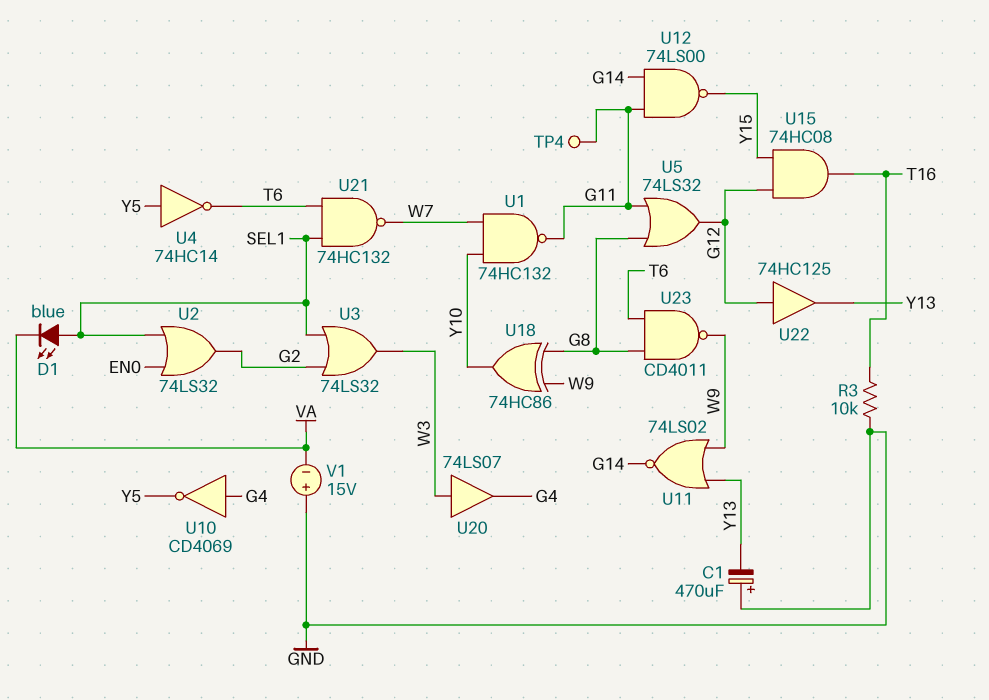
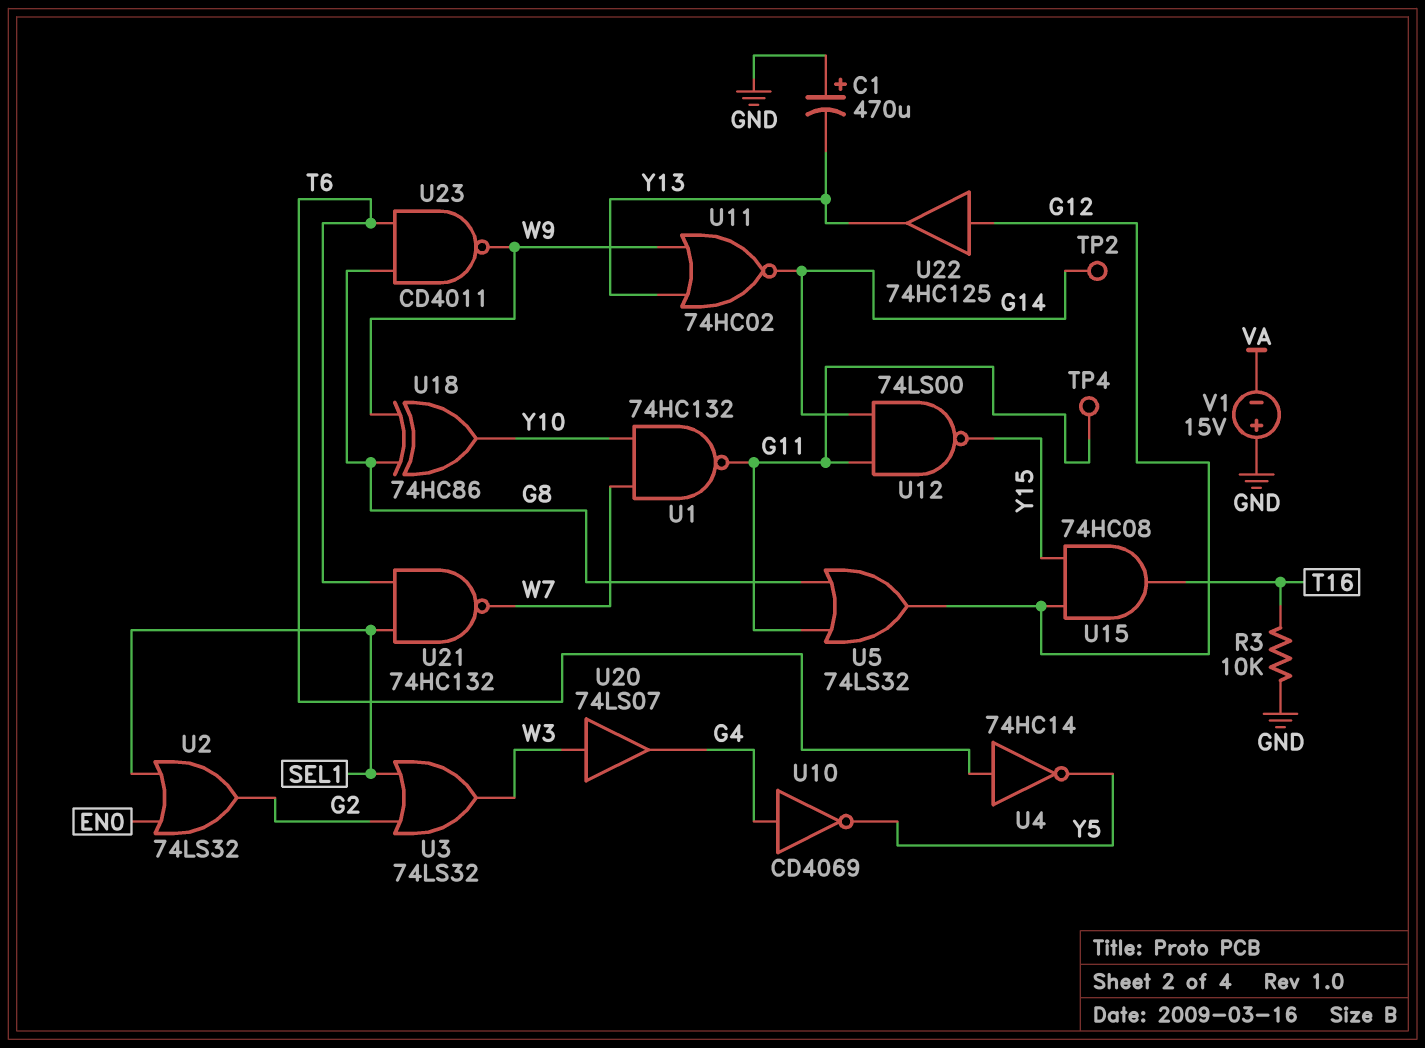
D1: LED blue (A SEL1, K VA) -> none
TP2: none -> test point (G14)
U4: NOT 74HC14 (in Y5, out T6) -> NOT 74HC14 (in T6, out Y5)
U11: NOR 74LS02 (in W9, in Y13, out G14) -> NOR 74HC02 (in W9, in Y13, out G14)

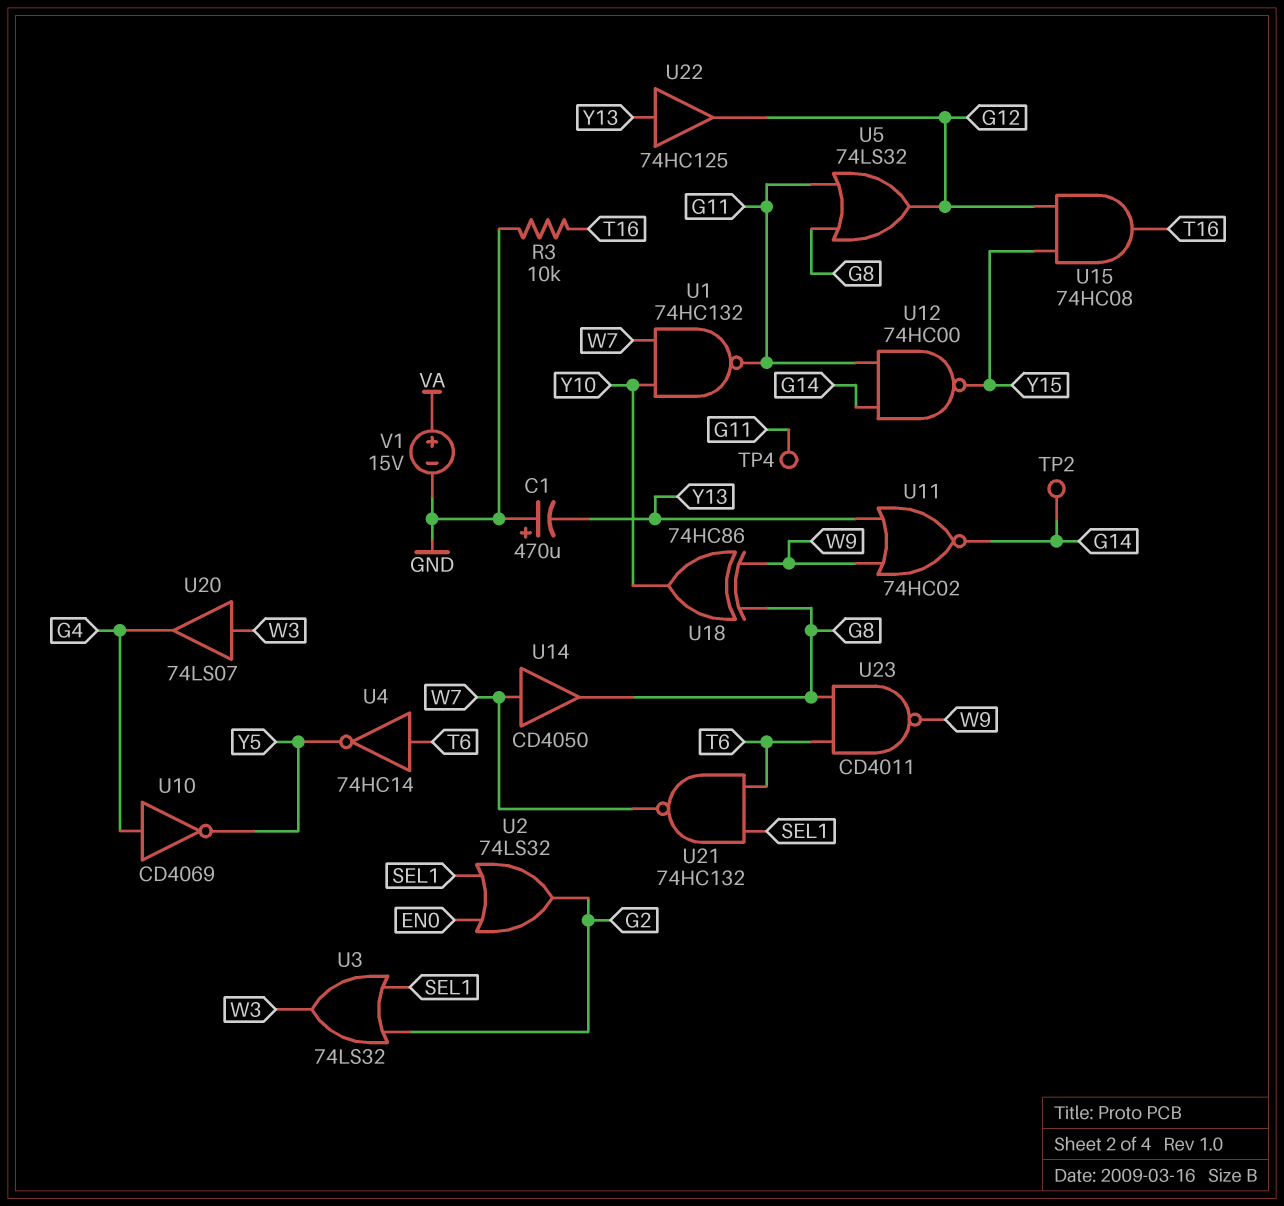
U12: NAND 74LS00 (in G11, in G14, out Y15) -> NAND 74HC00 (in G11, in G14, out Y15)
U14: none -> buffer CD4050 (in W7, out G8)
U22: buffer 74HC125 (in G12, out Y13) -> buffer 74HC125 (in Y13, out G12)
V1: 15V (plus GND, minus VA) -> 15V (plus VA, minus GND)

